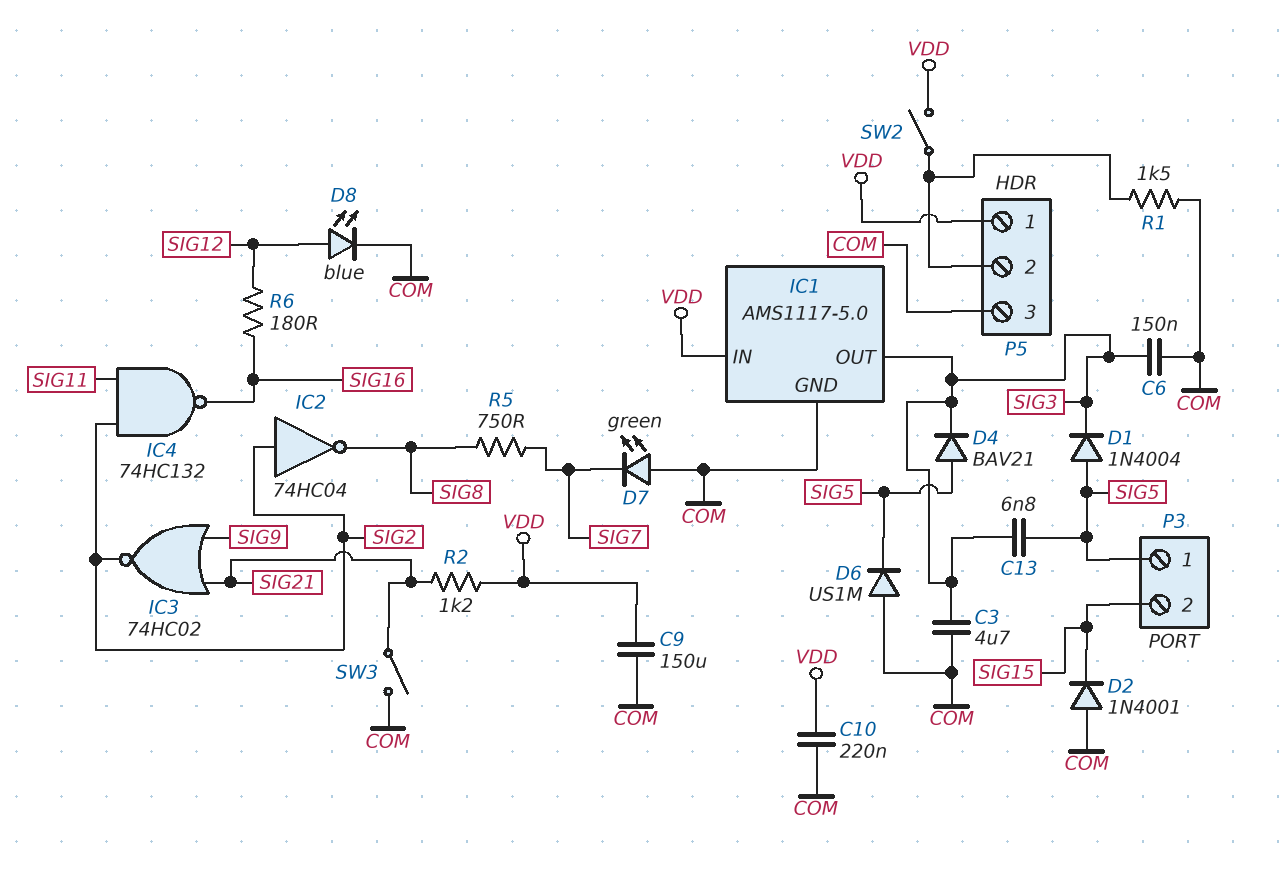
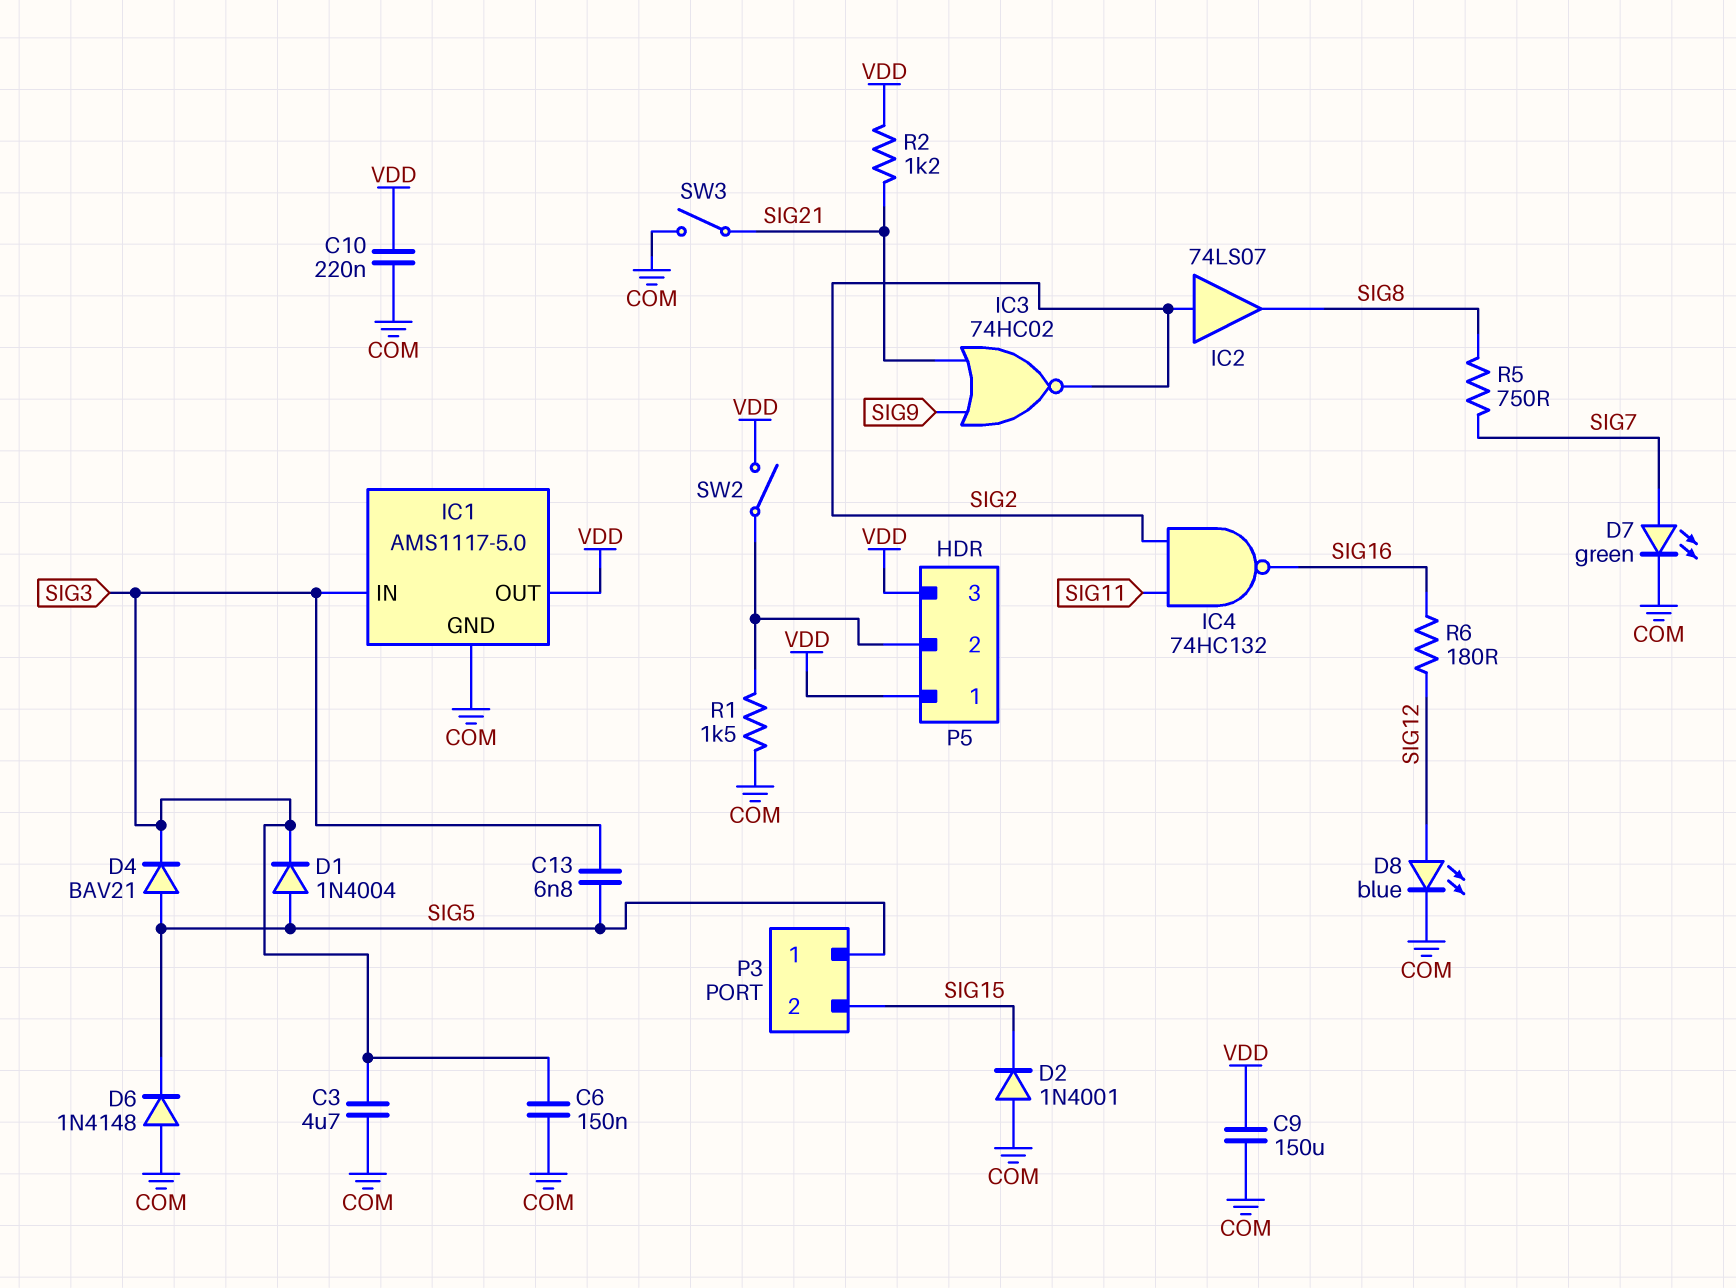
D6: diode US1M (A COM, K SIG5) -> diode 1N4148 (A COM, K SIG5)
D7: LED green (A COM, K SIG7) -> LED green (A SIG7, K COM)
IC1 pin IN: VDD -> SIG3
IC1 pin OUT: SIG3 -> VDD
IC2: NOT 74HC04 (in SIG2, out SIG8) -> buffer 74LS07 (in SIG2, out SIG8)
P5 pin 3: COM -> VDD

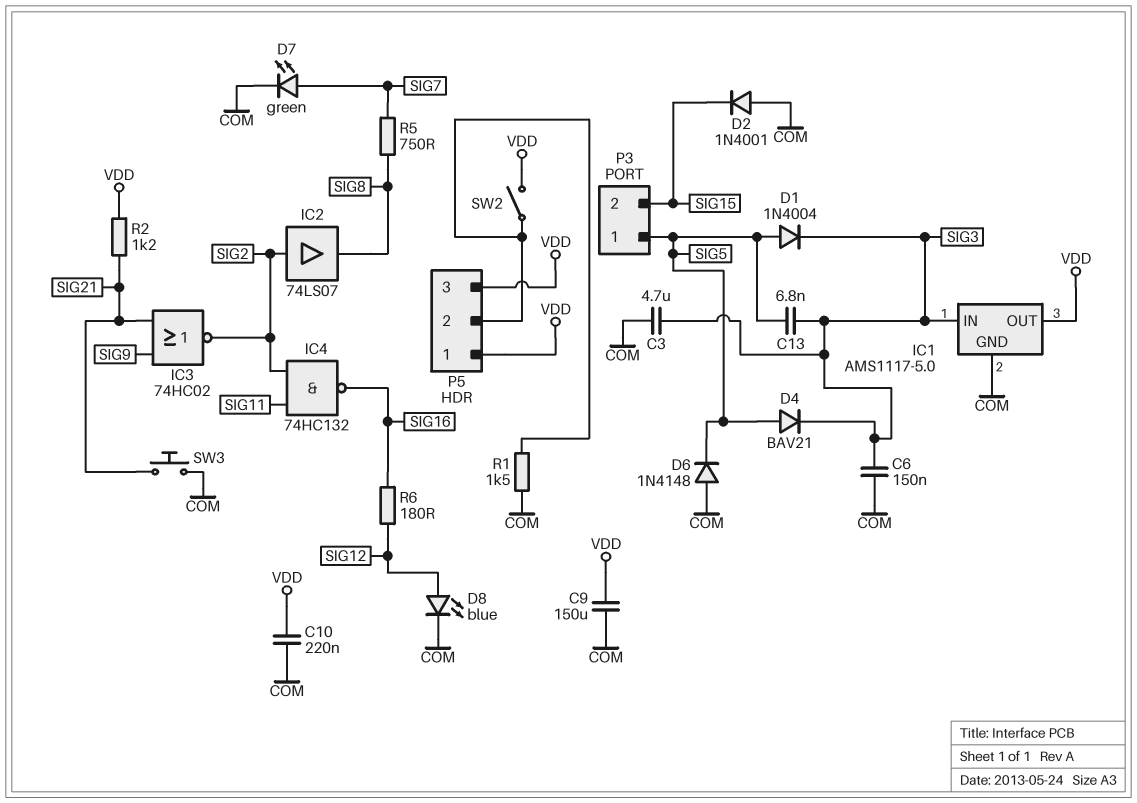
SW3: switch (COM, SIG21) -> button (COM, SIG21)

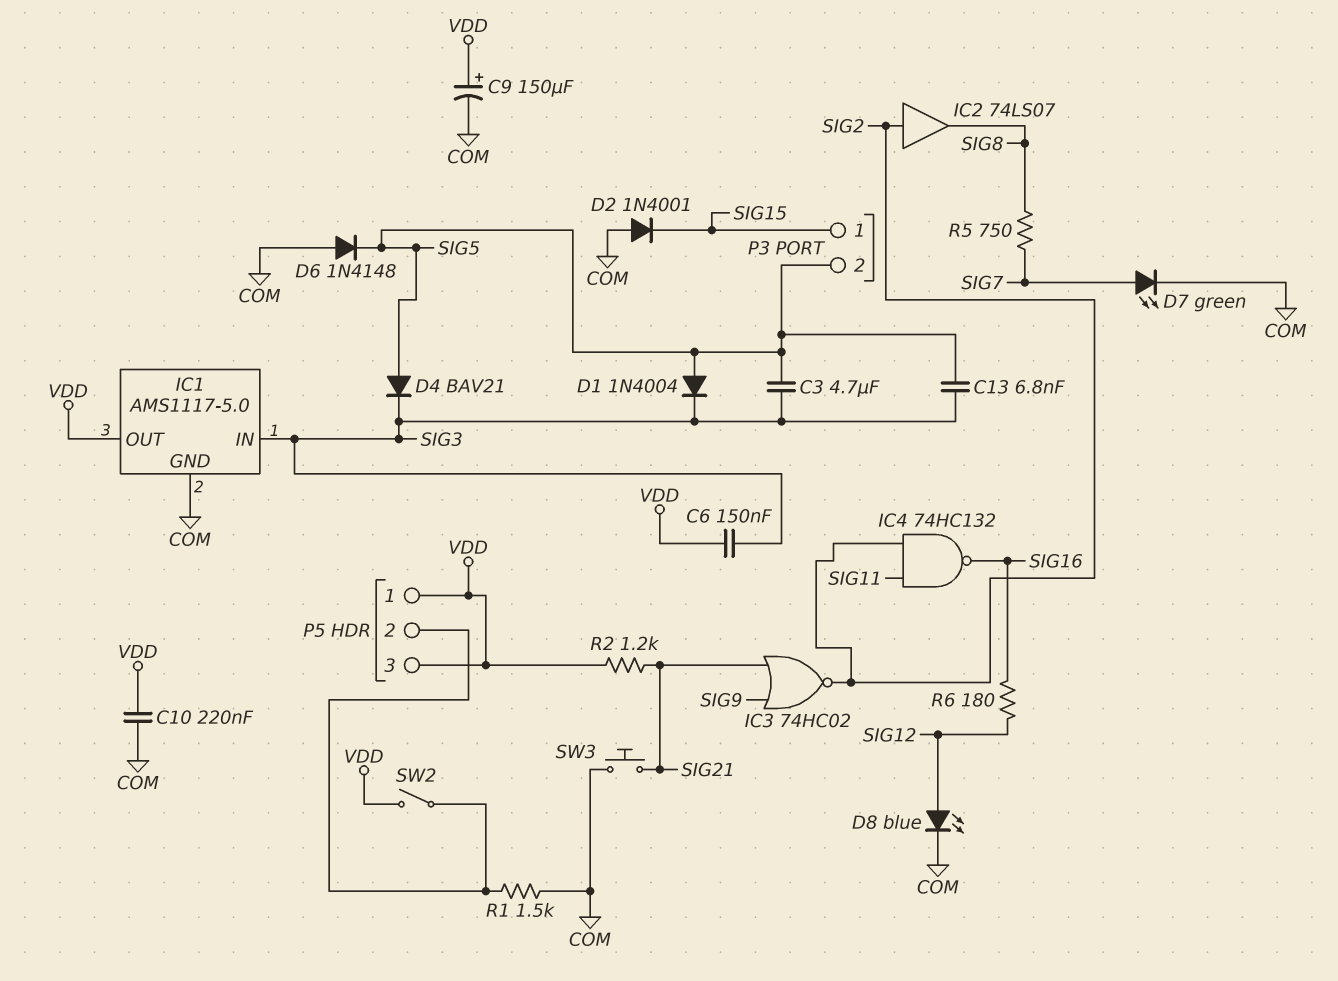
C3: 4.7uF (COM, SIG3) -> 4.7uF (SIG3, SIG5)
C6: 150nF (COM, SIG3) -> 150nF (SIG3, VDD)
C9: 150uF (COM, VDD) -> 150uF (plus VDD, minus COM)
P3 pin 1: SIG5 -> SIG15
P3 pin 2: SIG15 -> SIG5

